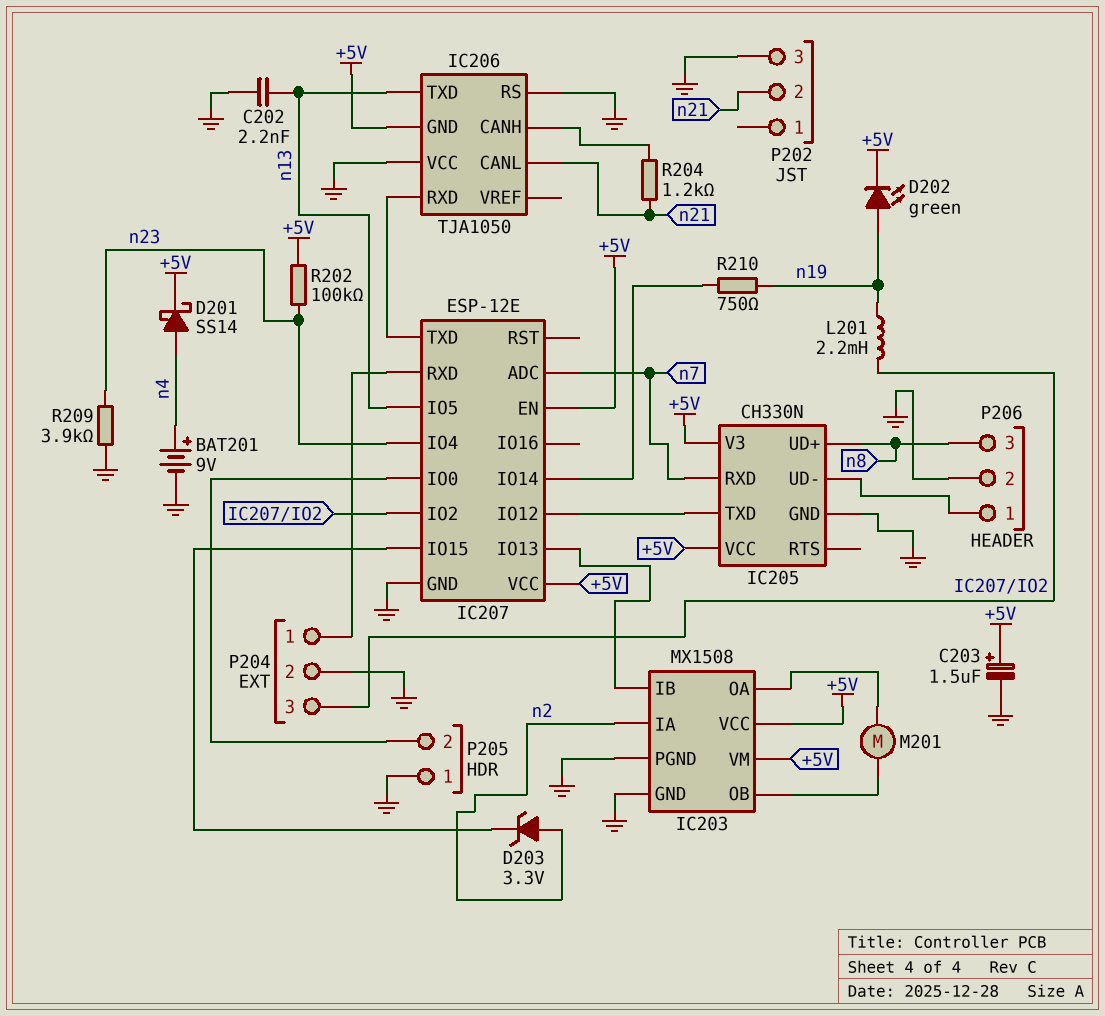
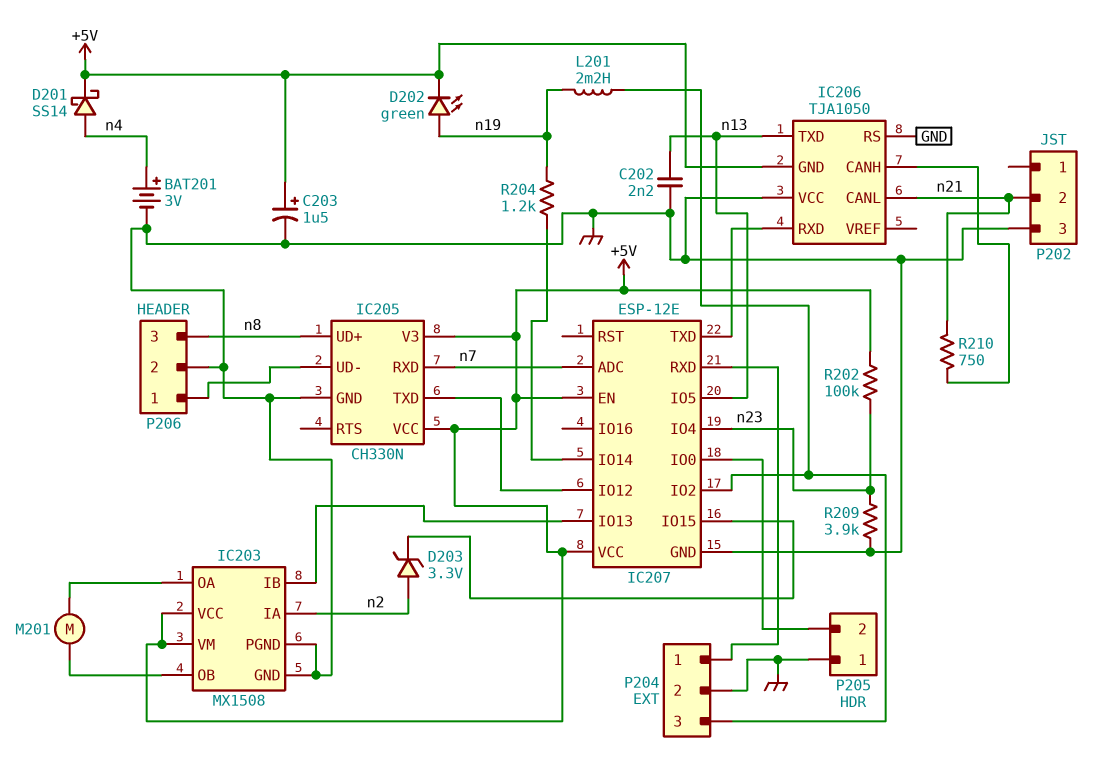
BAT201: 9V (plus n4, minus GND) -> 3V (plus n4, minus GND)
R204: 1.2k (IC206/CANH, n21) -> 1.2k (IC207/IO14, n19)
R210: 750 (IC207/IO14, n19) -> 750 (IC206/CANH, n21)

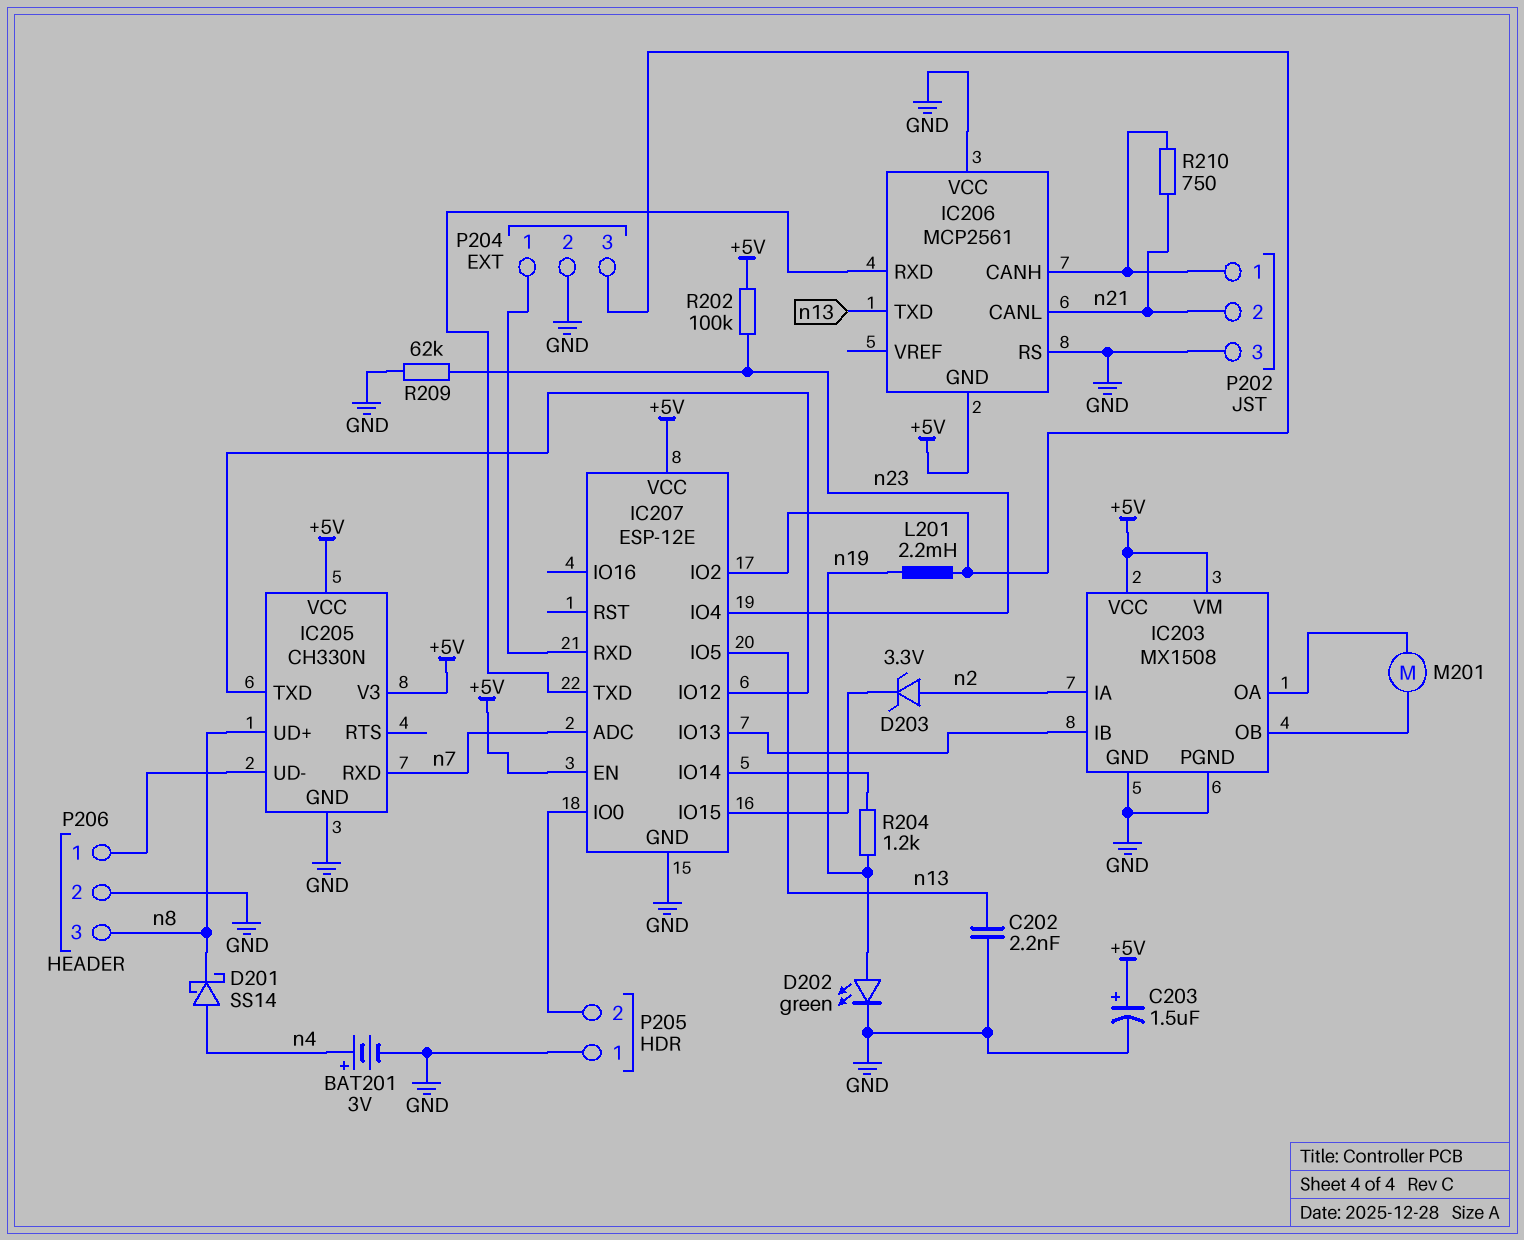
D201: schottky SS14 (A n4, K +5V) -> schottky SS14 (A n4, K n8)
D202: LED green (A n19, K +5V) -> LED green (A n19, K GND)
IC206: TJA1050 -> MCP2561
P202 pin 1: none -> IC206/CANH
R209: 3.9k (GND, n23) -> 62k (GND, n23)

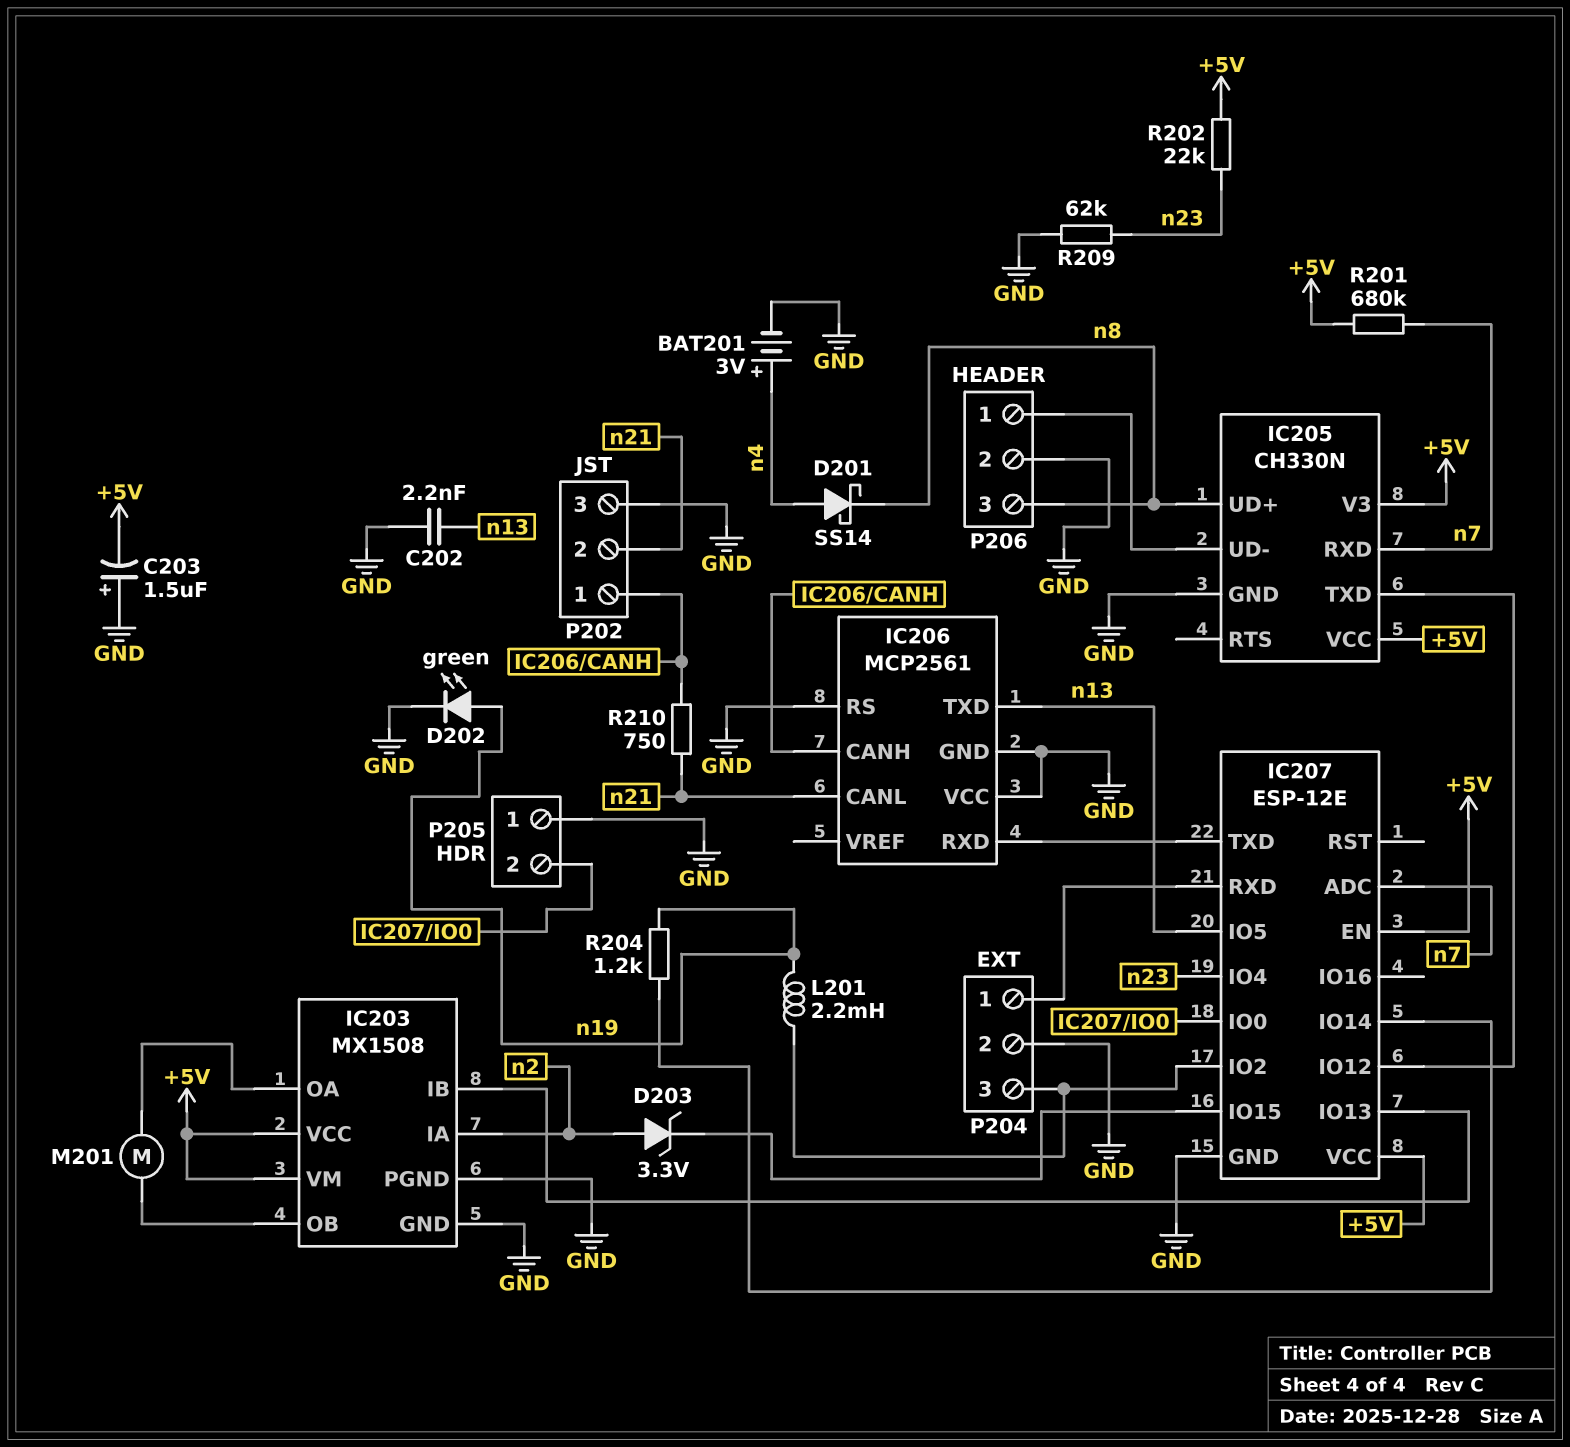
C203: 1.5uF (plus +5V, minus GND) -> 1.5uF (plus GND, minus +5V)
IC206 pin GND: +5V -> GND
R201: none -> 680k (+5V, n7)
R202: 100k (+5V, n23) -> 22k (+5V, n23)

